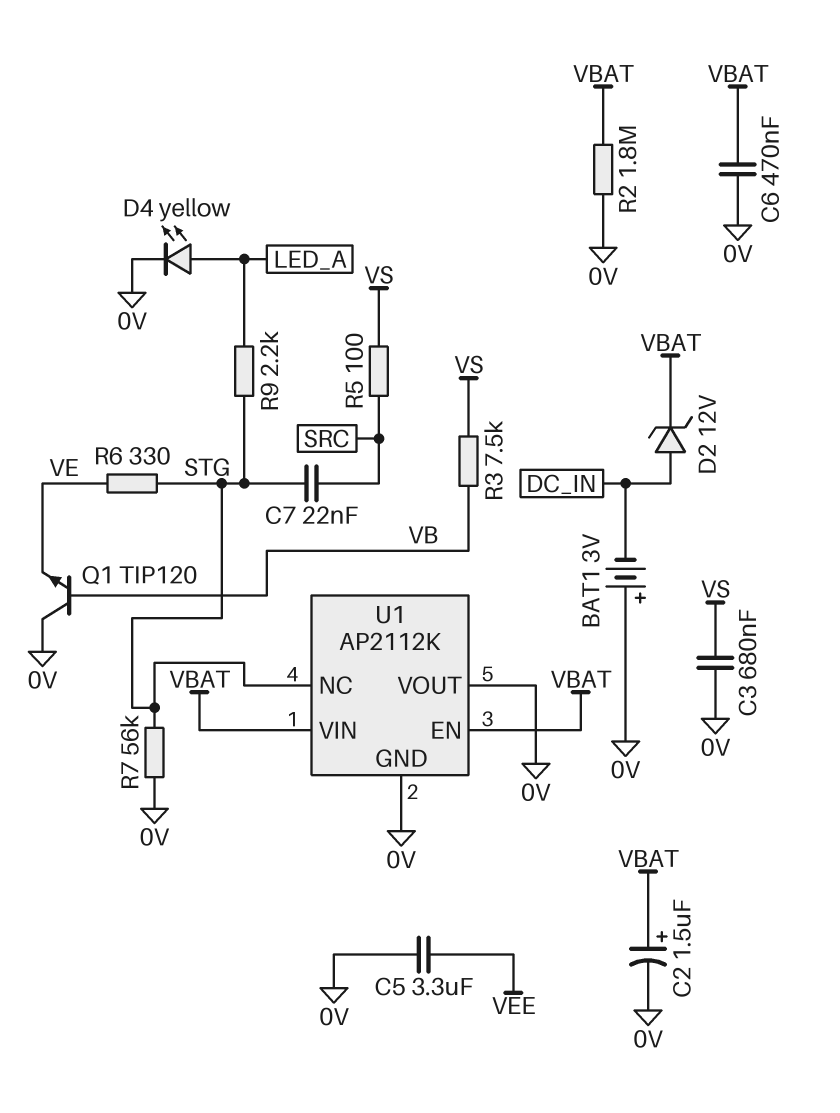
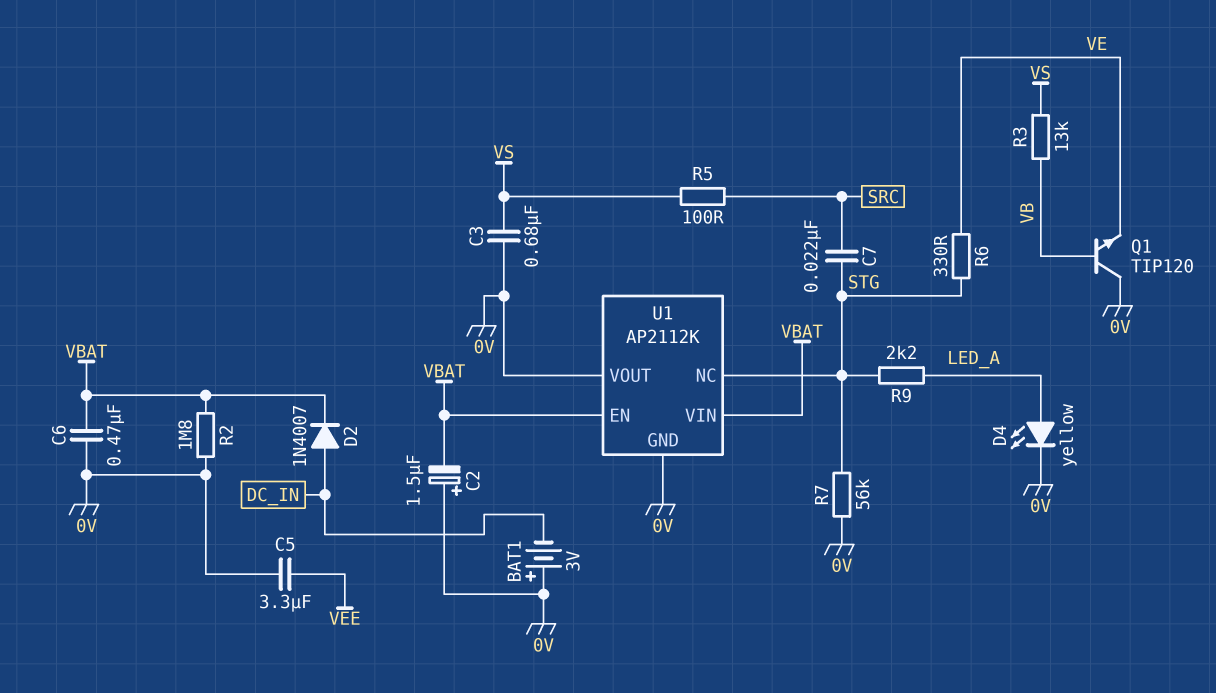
C2: 1.5uF (plus VBAT, minus 0V) -> 1.5uF (plus 0V, minus VBAT)
D2: zener 12V (A DC_IN, K VBAT) -> diode 1N4007 (A DC_IN, K VBAT)
R3: 7.5k (VB, VS) -> 13k (VB, VS)

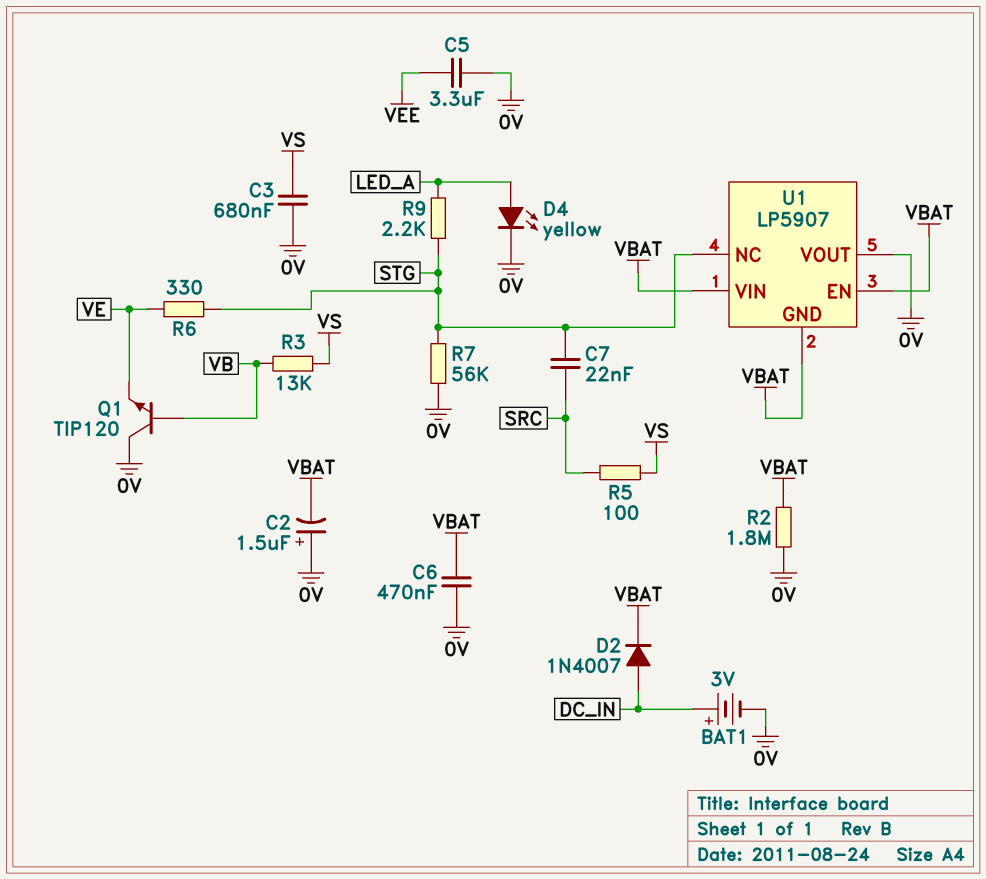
BAT1: 3V (plus 0V, minus DC_IN) -> 3V (plus DC_IN, minus 0V)
U1: AP2112K -> LP5907
U1 pin GND: 0V -> VBAT

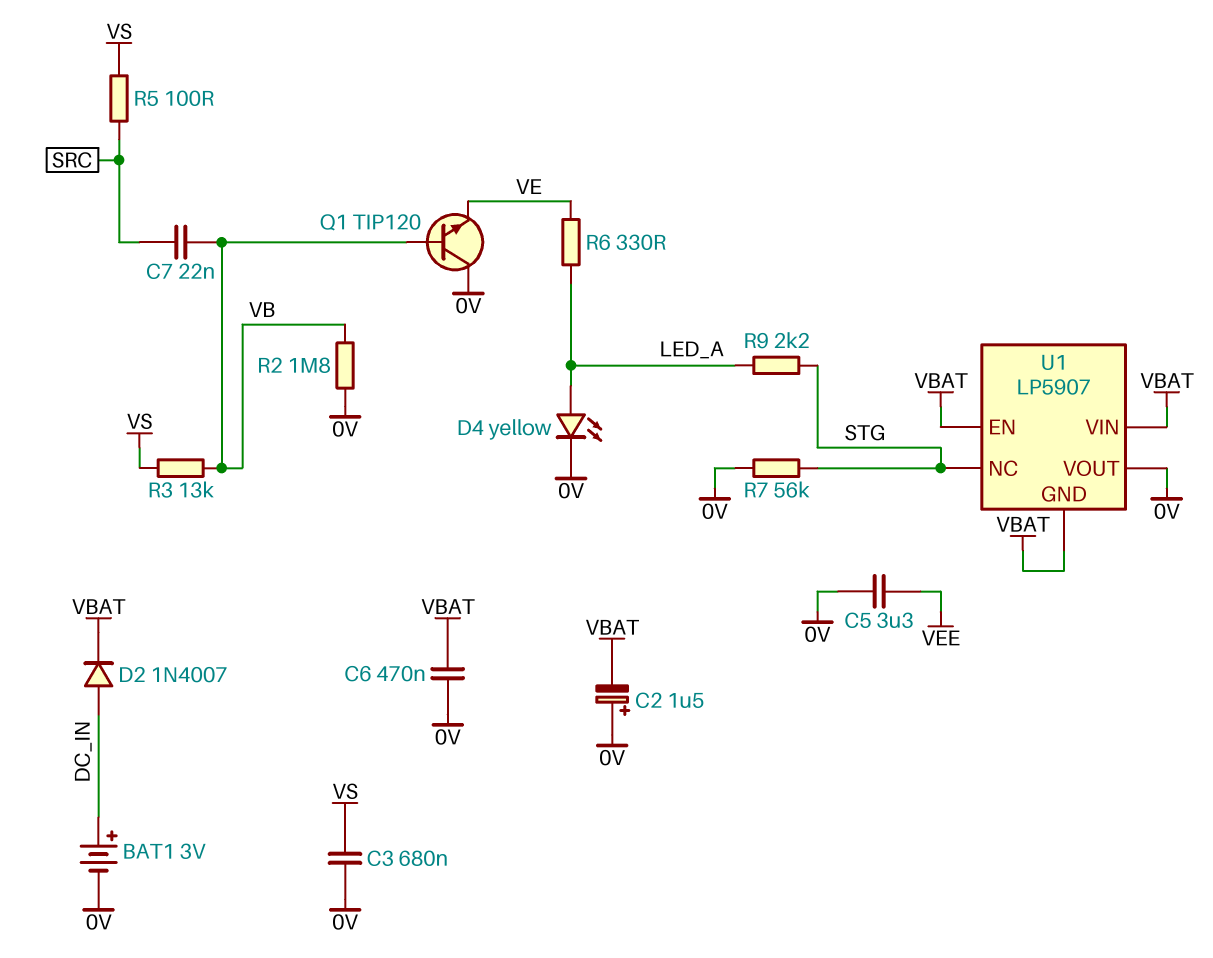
C7: 22nF (SRC, STG) -> 22nF (SRC, VB)
R2: 1.8M (0V, VBAT) -> 1.8M (0V, VB)
R6: 330 (STG, VE) -> 330 (LED_A, VE)

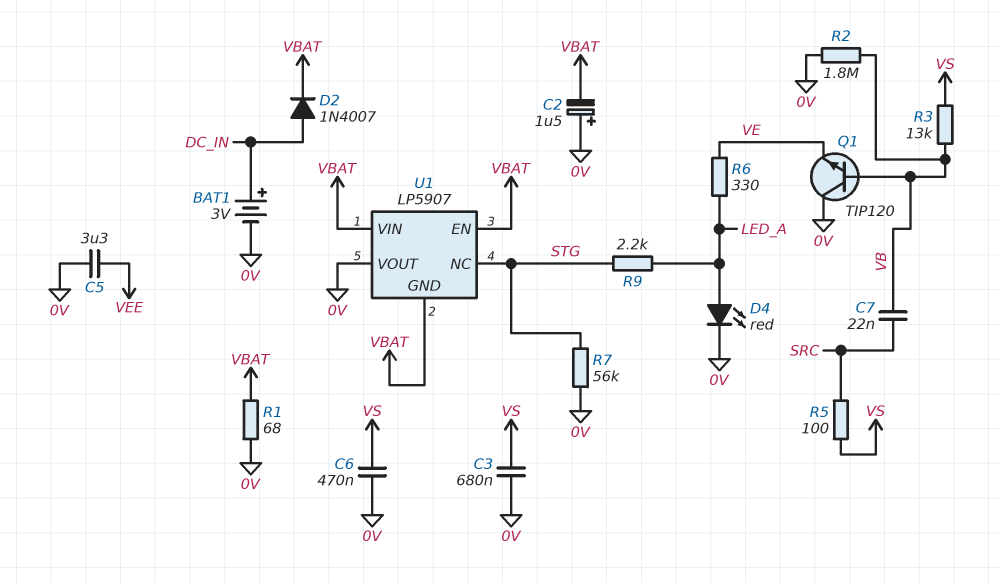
C6: 470nF (0V, VBAT) -> 470nF (0V, VS)
D4: LED yellow (A LED_A, K 0V) -> LED red (A LED_A, K 0V)
R1: none -> 68 (0V, VBAT)

